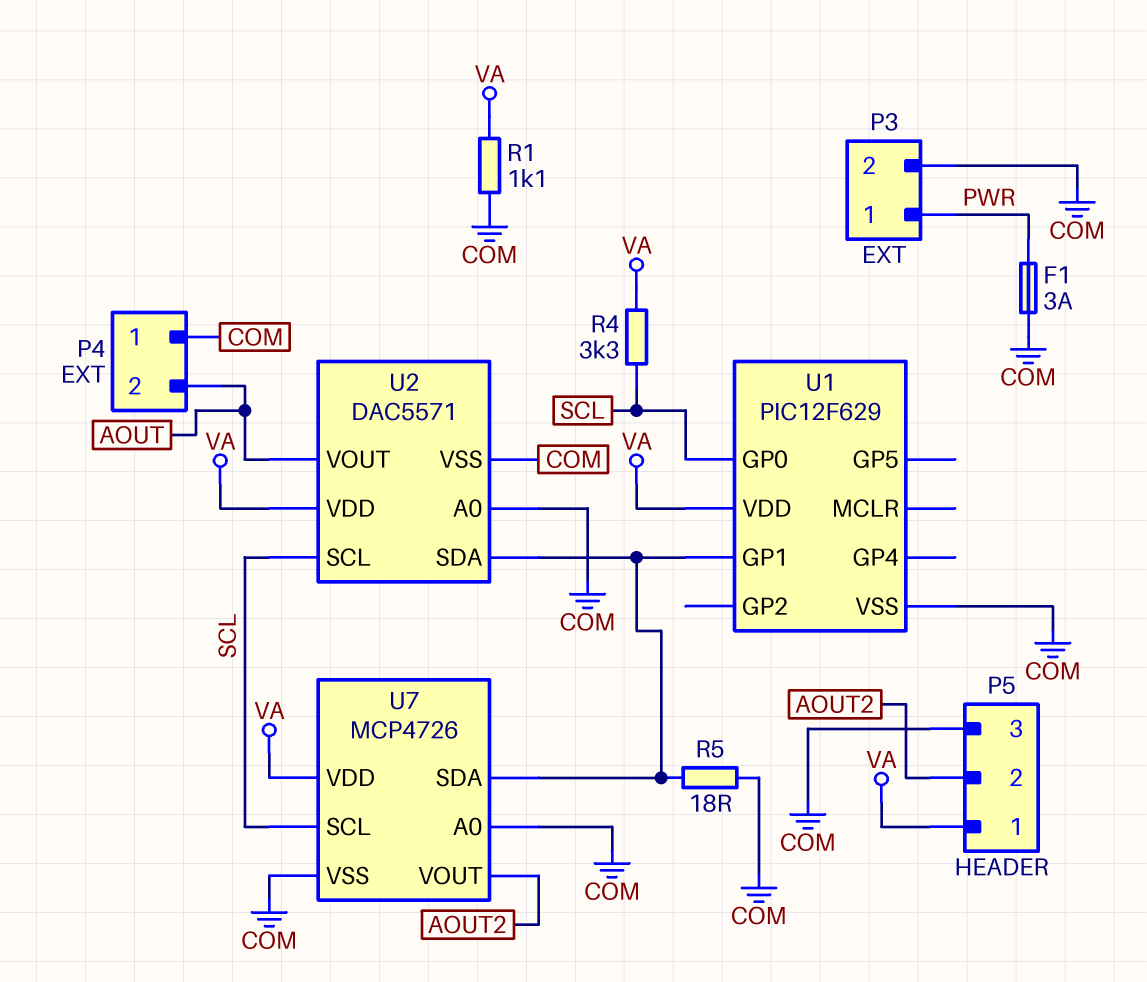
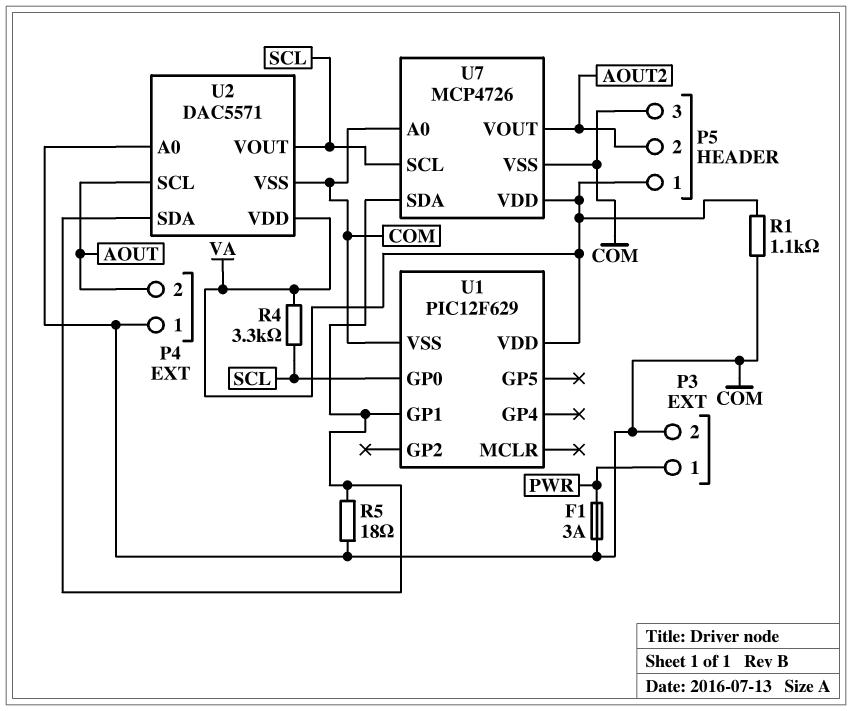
U2 pin SCL: SCL -> AOUT
U2 pin VOUT: AOUT -> SCL

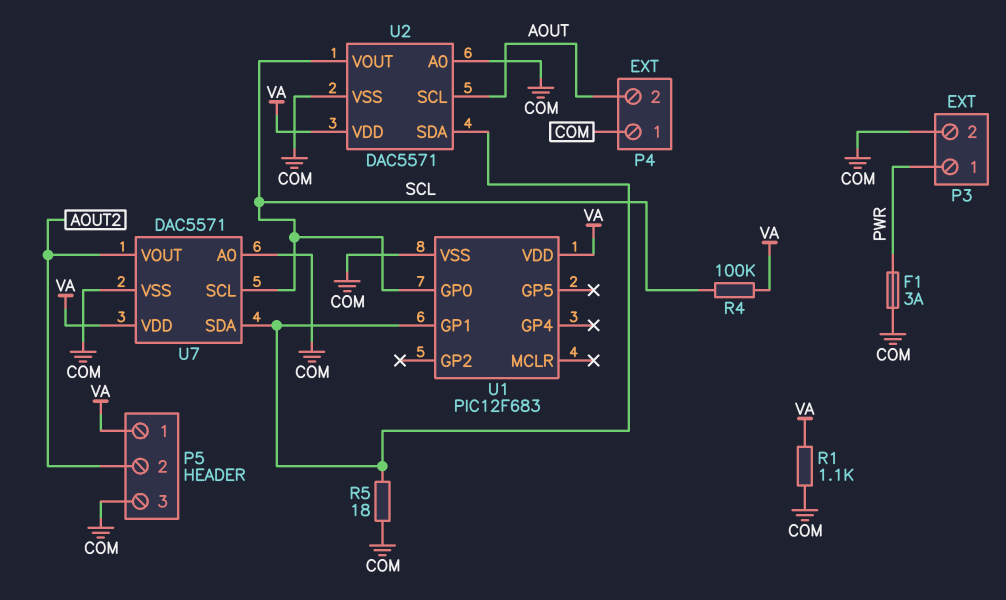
R4: 3.3k (SCL, VA) -> 100k (SCL, VA)
U1: PIC12F629 -> PIC12F683
U7: MCP4726 -> DAC5571

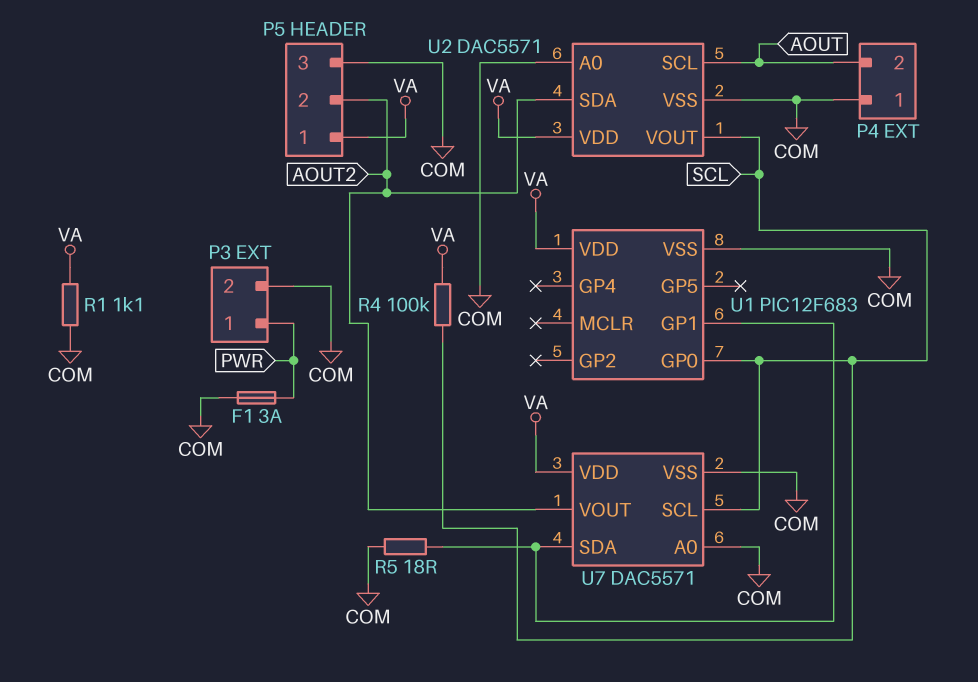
U2 pin SDA: U1/GP1 -> AOUT2

